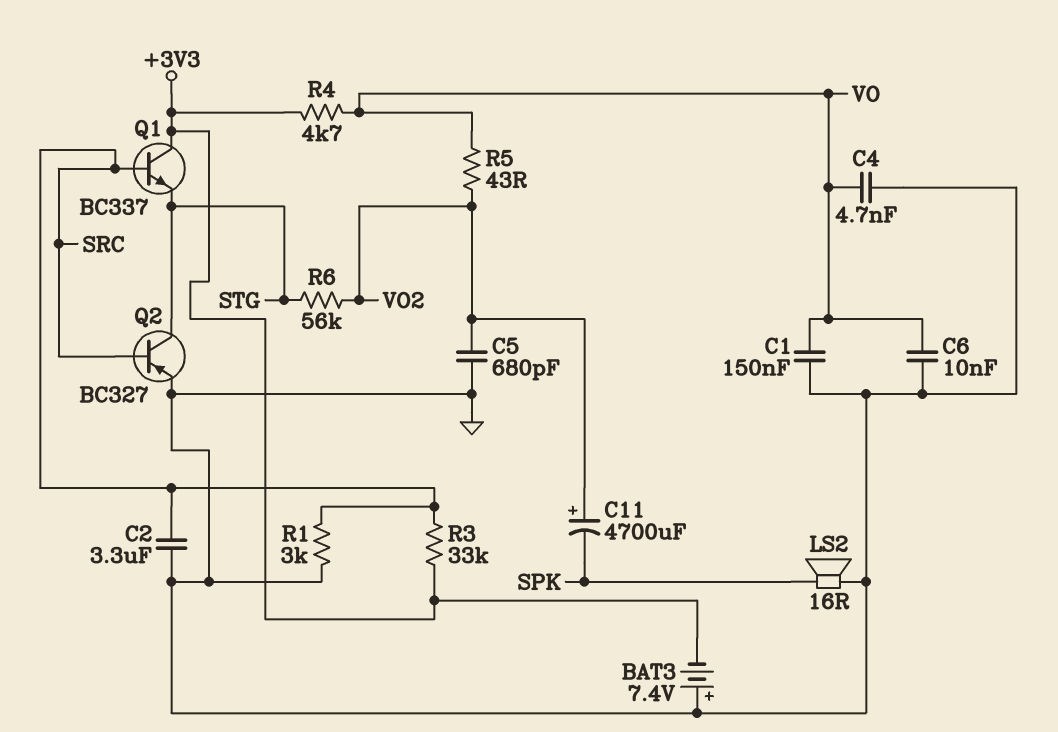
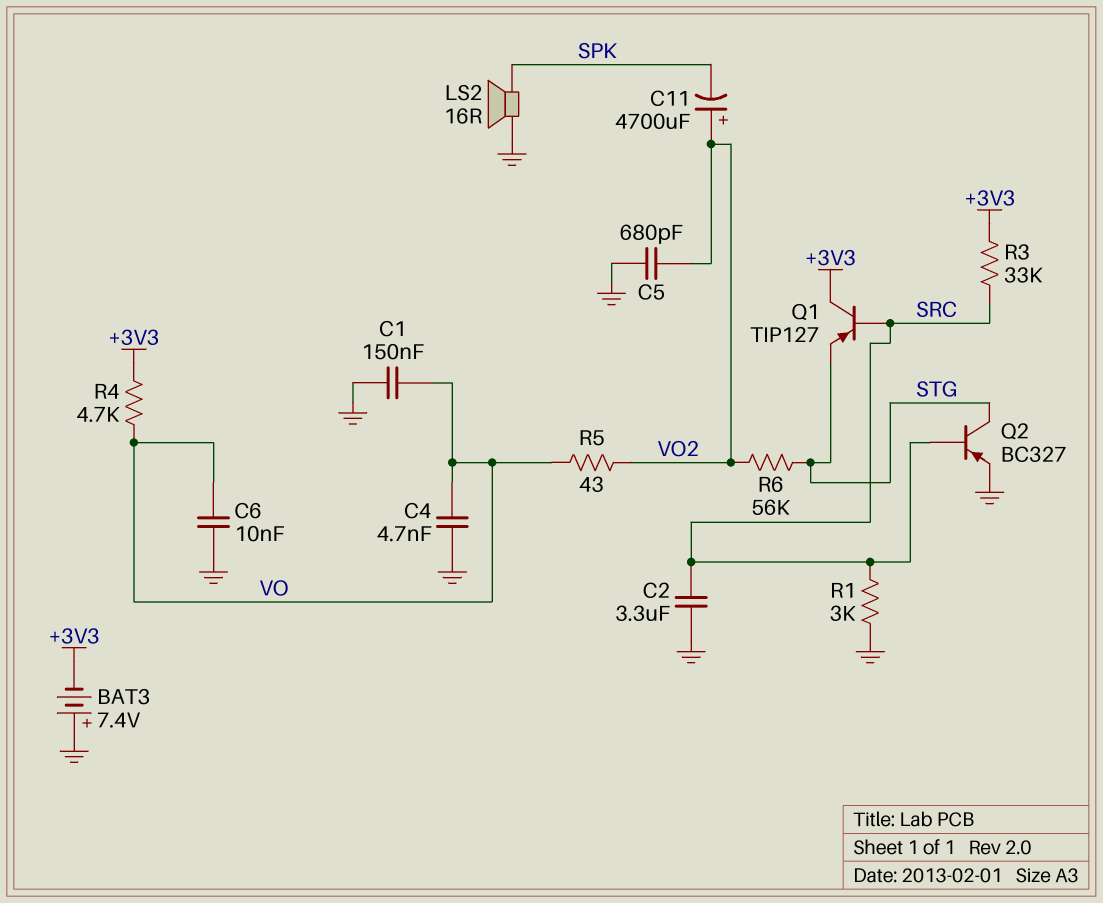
Q1: NPN BC337 (B SRC, C +3V3, E STG) -> PNP TIP127 (B SRC, C +3V3, E STG)

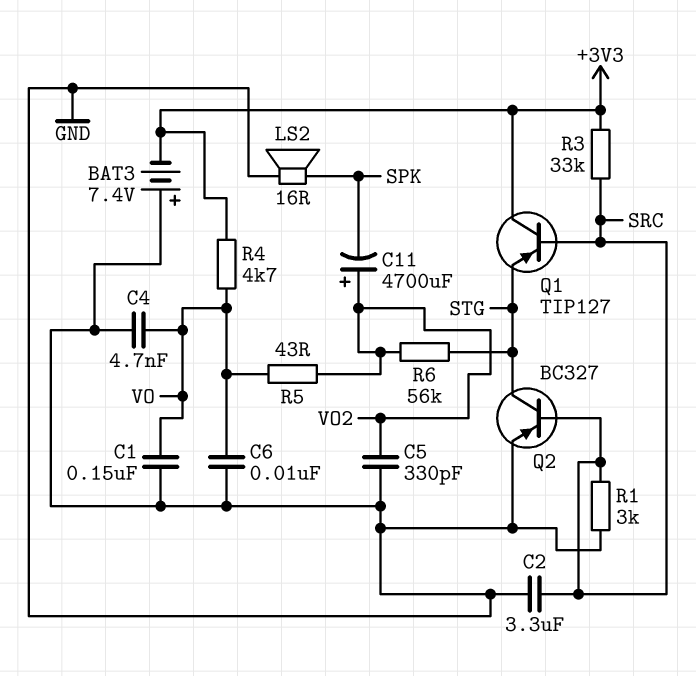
C5: 680pF (GND, VO2) -> 330pF (GND, VO2)

